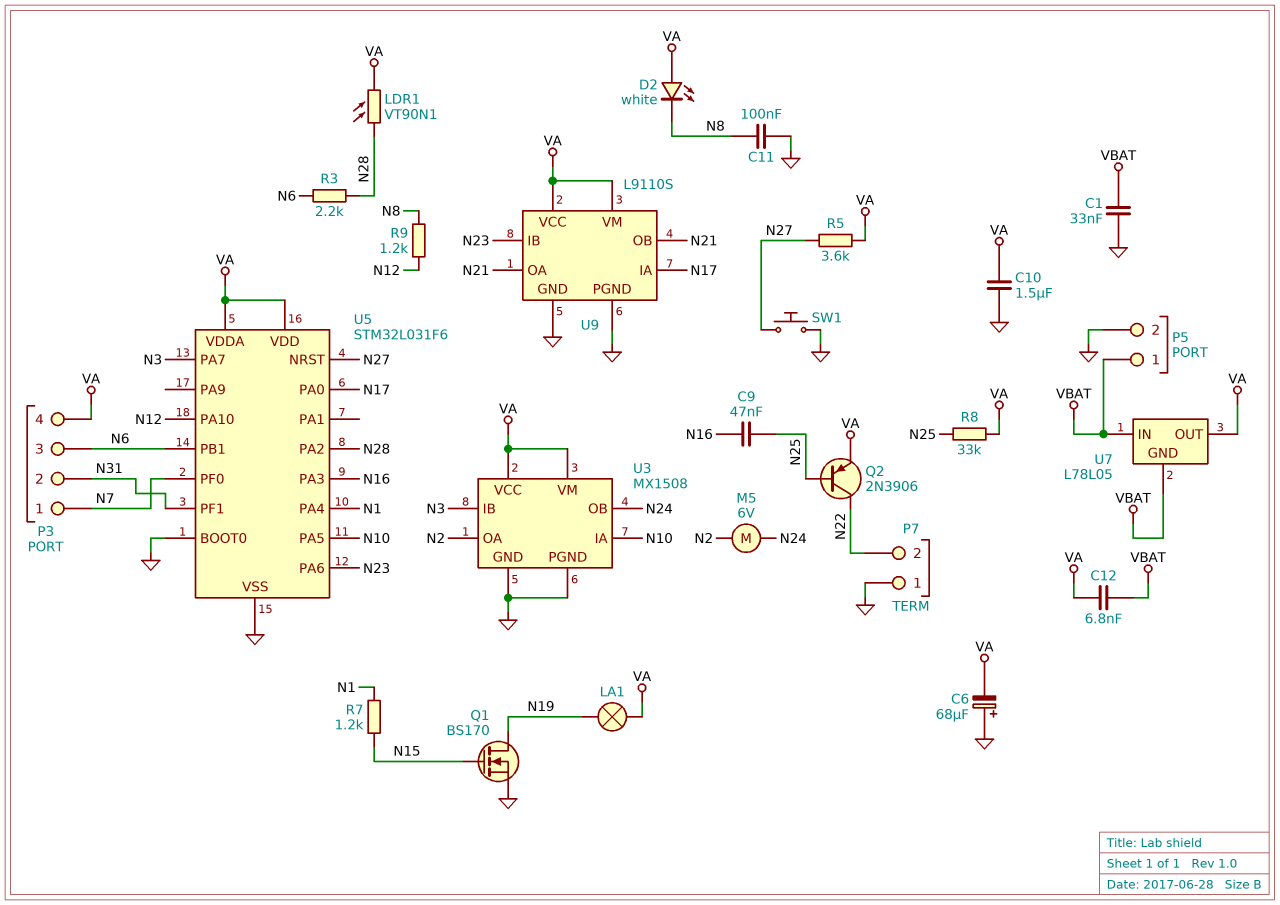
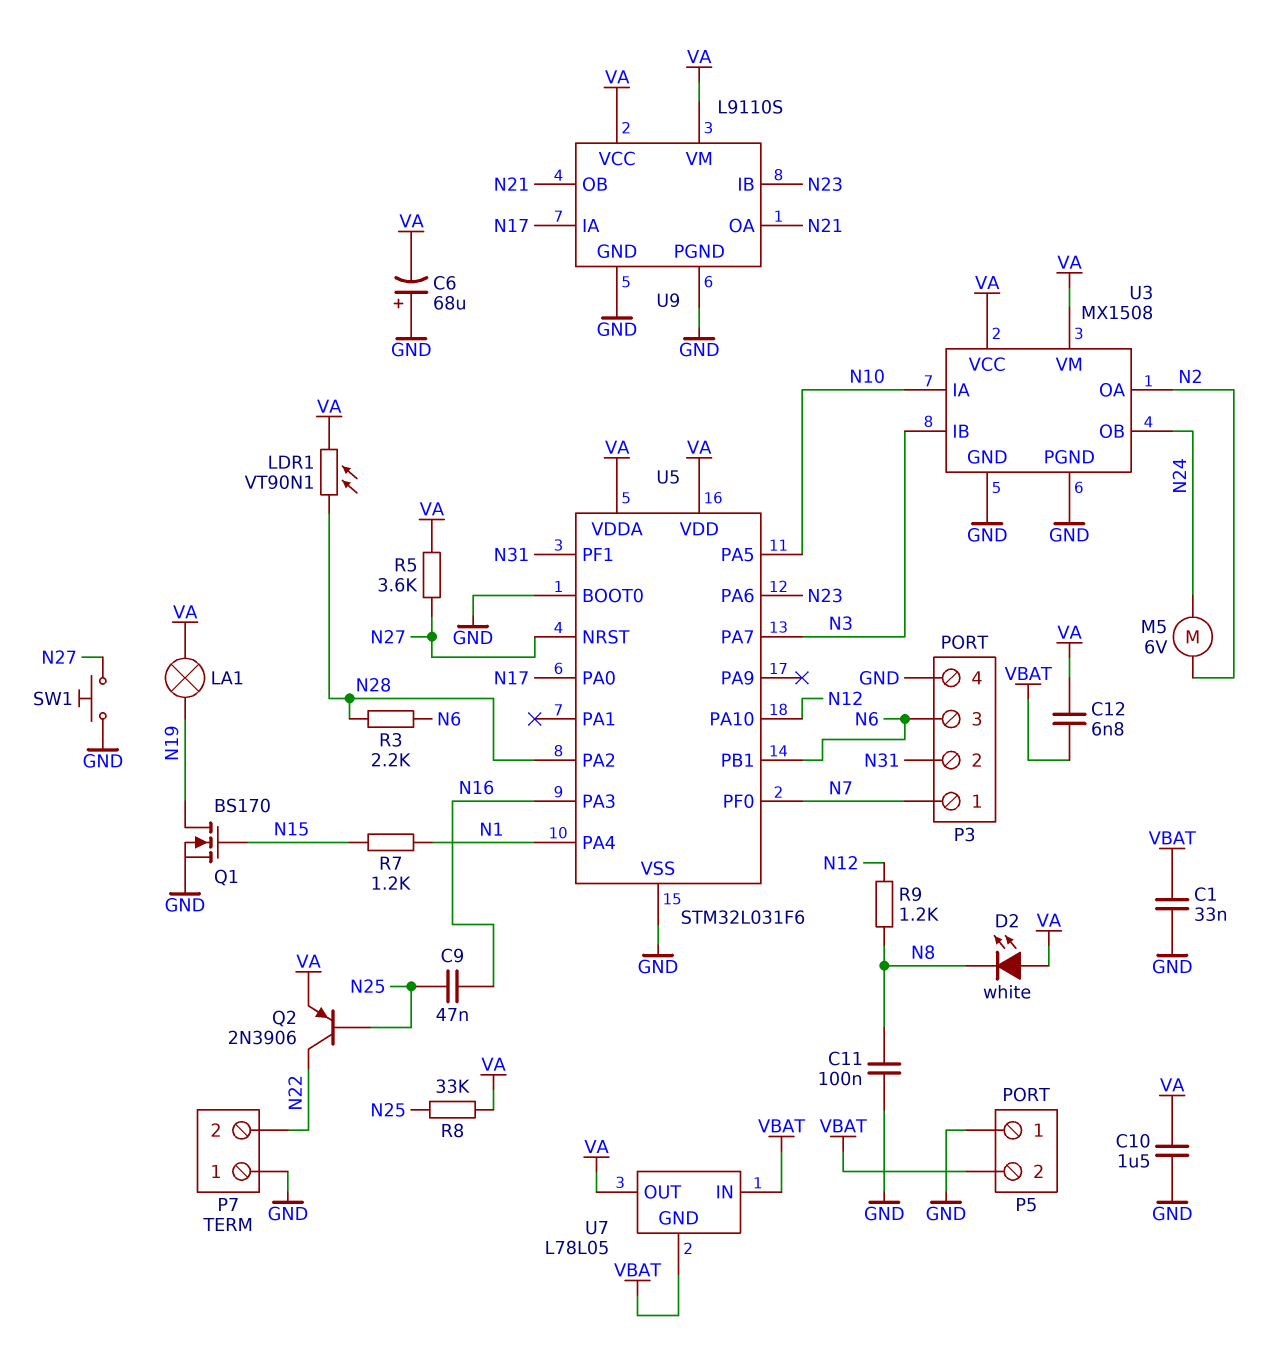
P3 pin 4: VA -> GND
P5 pin 1: VBAT -> GND
P5 pin 2: GND -> VBAT

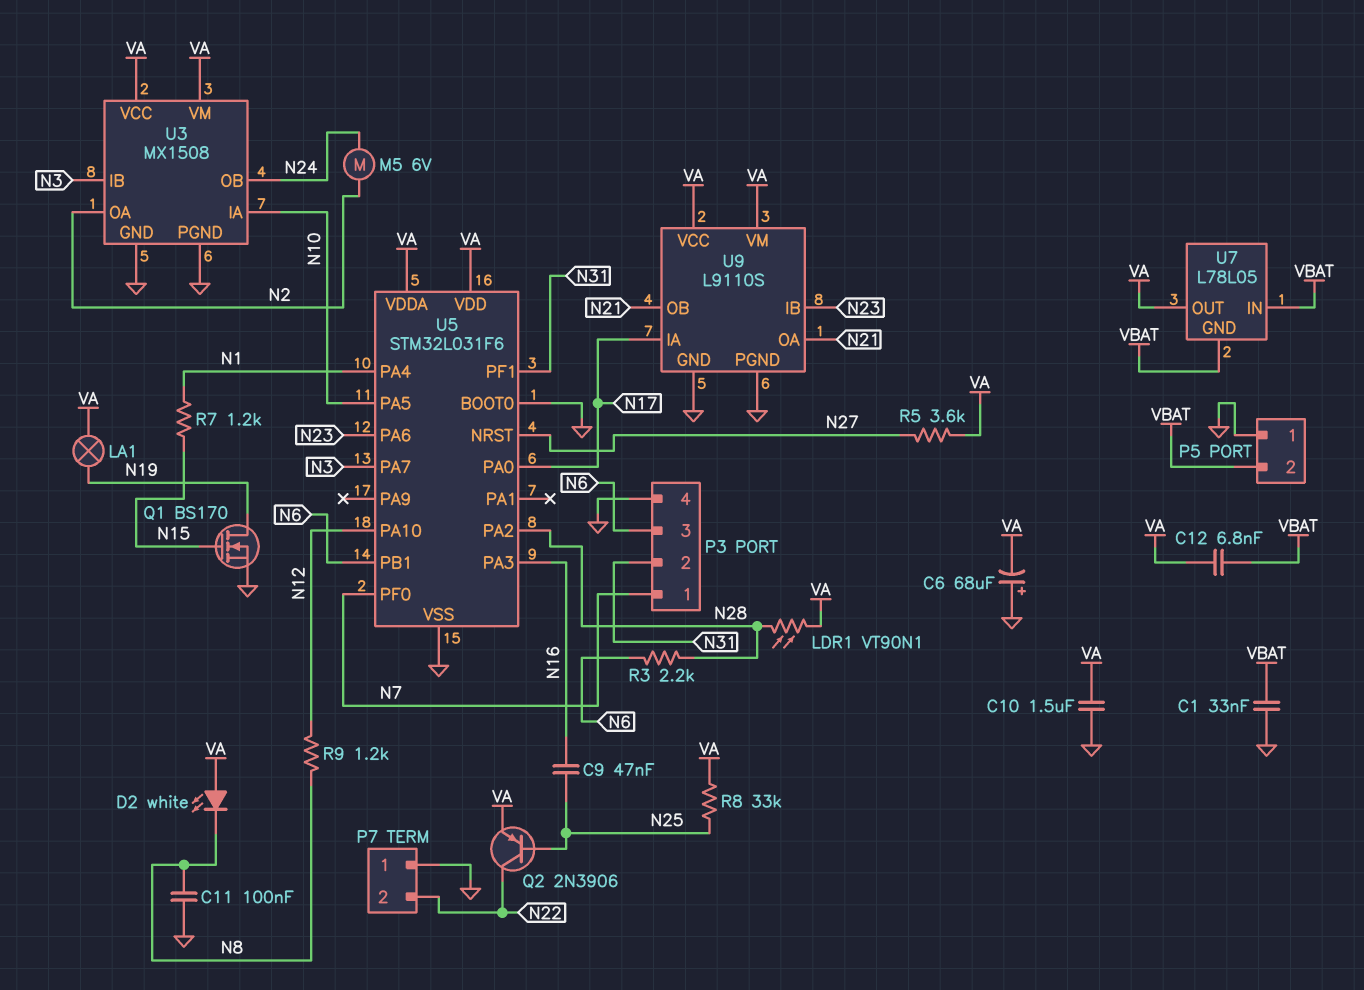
SW1: button (GND, N27) -> none

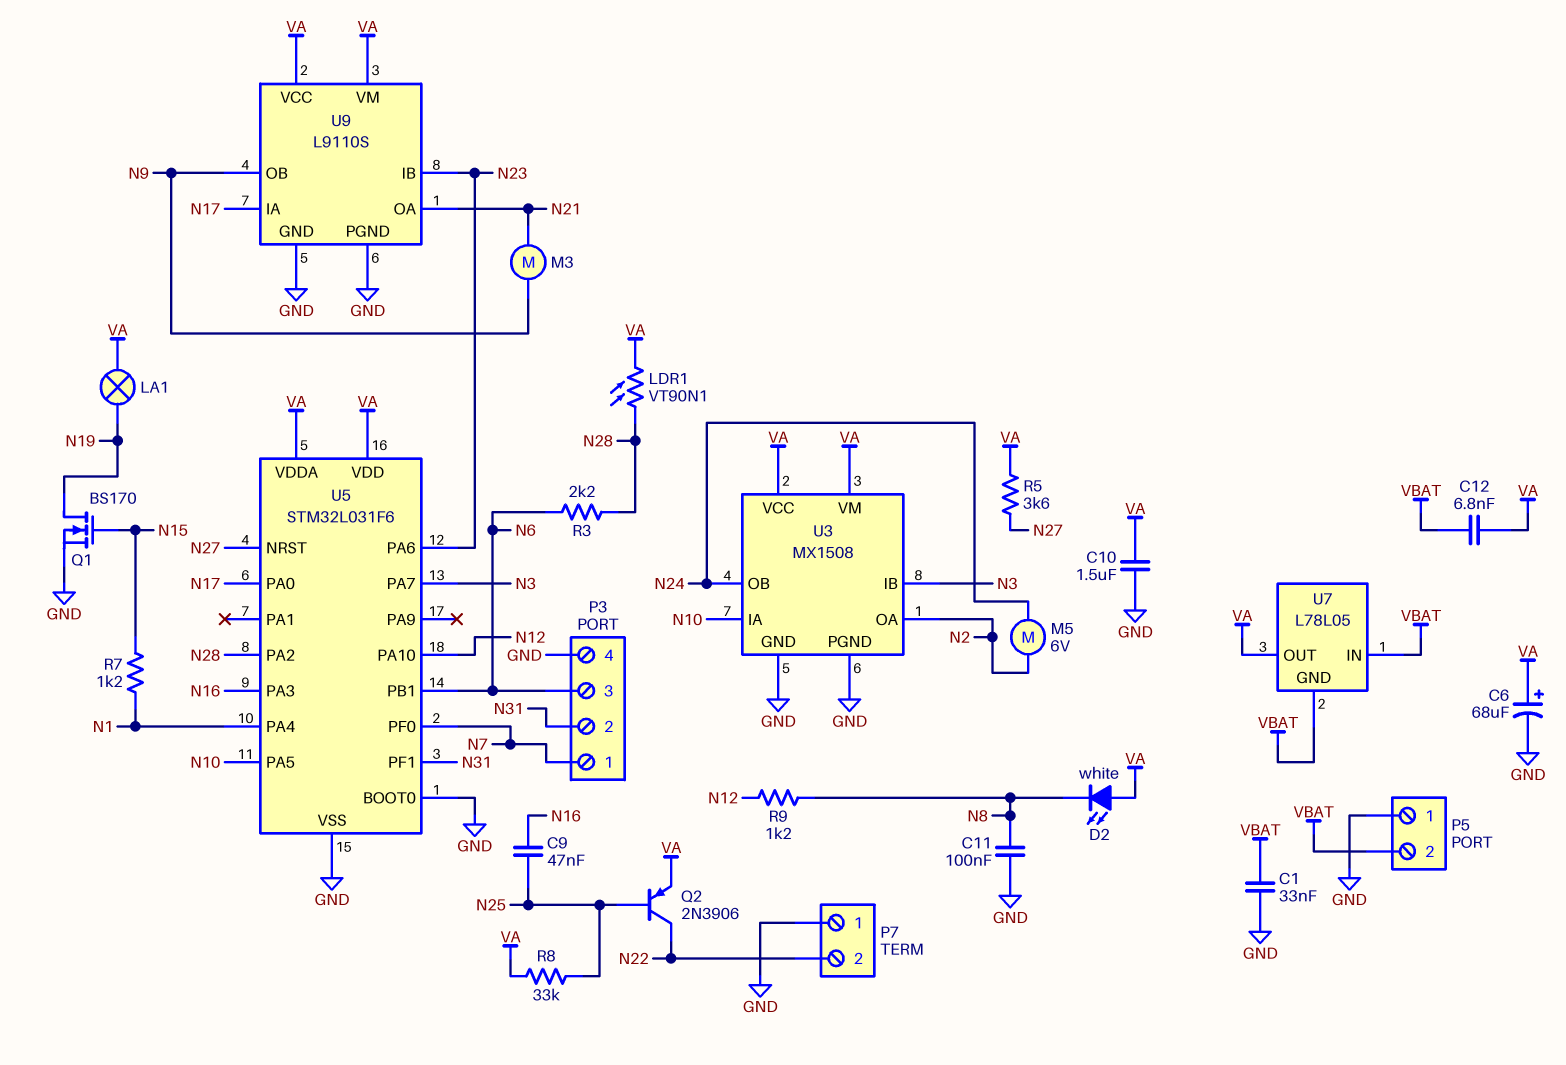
C6: 68uF (plus GND, minus VA) -> 68uF (plus VA, minus GND)
M3: none -> motor (N9, N21)
U9 pin OB: N21 -> N9

